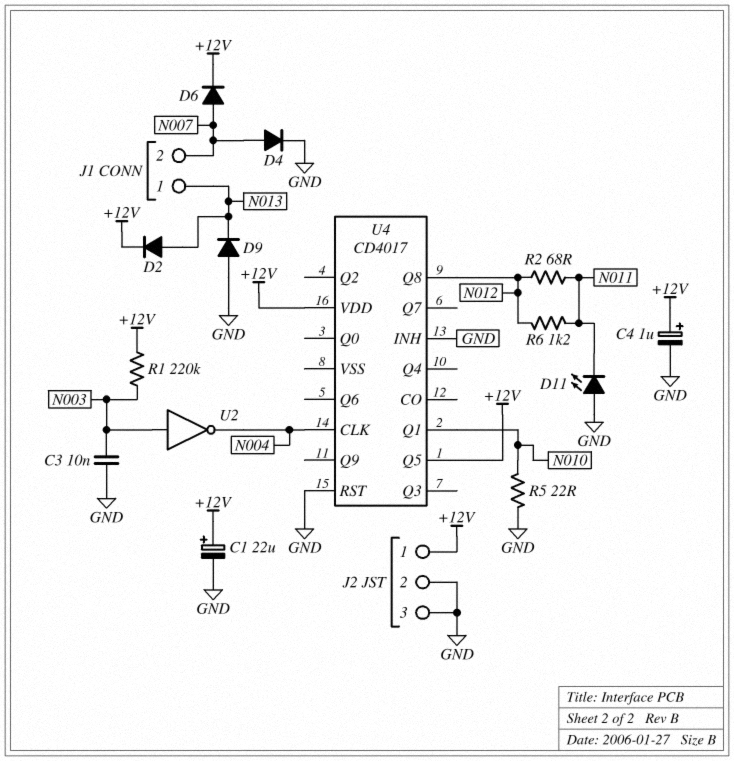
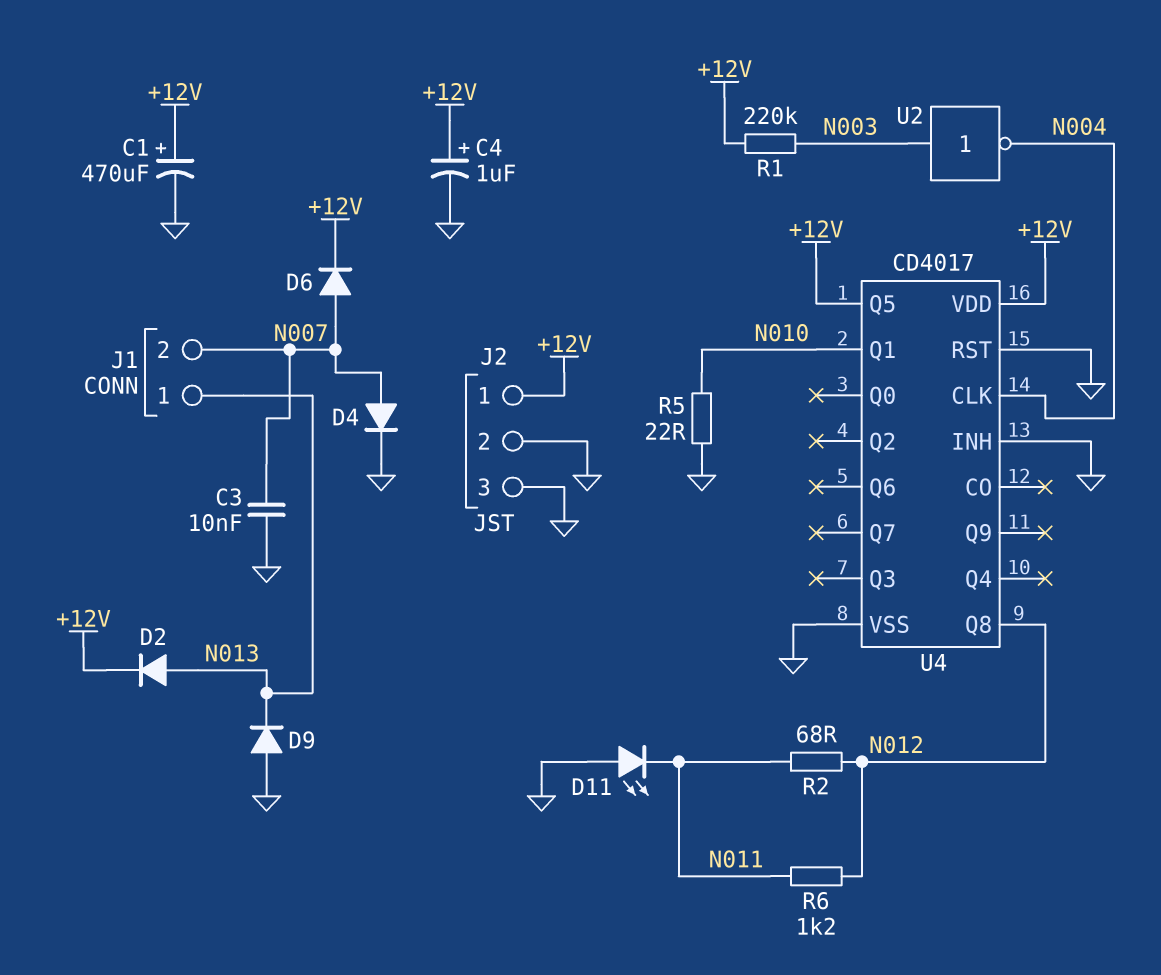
C1: 22uF (plus +12V, minus GND) -> 470uF (plus +12V, minus GND)
C3: 10nF (GND, N003) -> 10nF (GND, N007)
U4 pin VSS: none -> GND

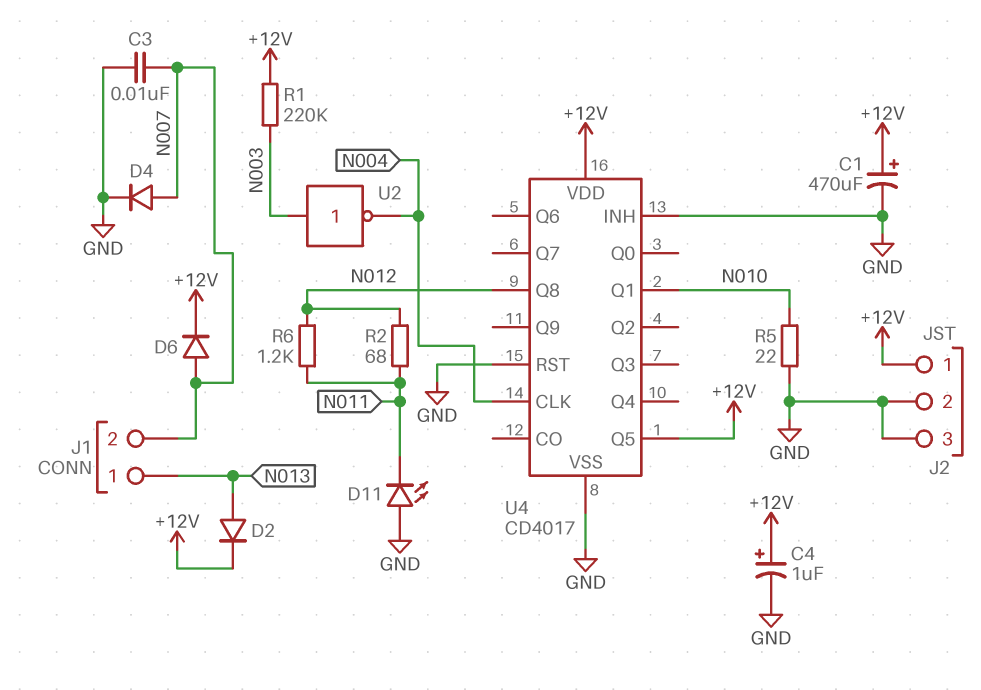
D9: diode (A GND, K N013) -> none

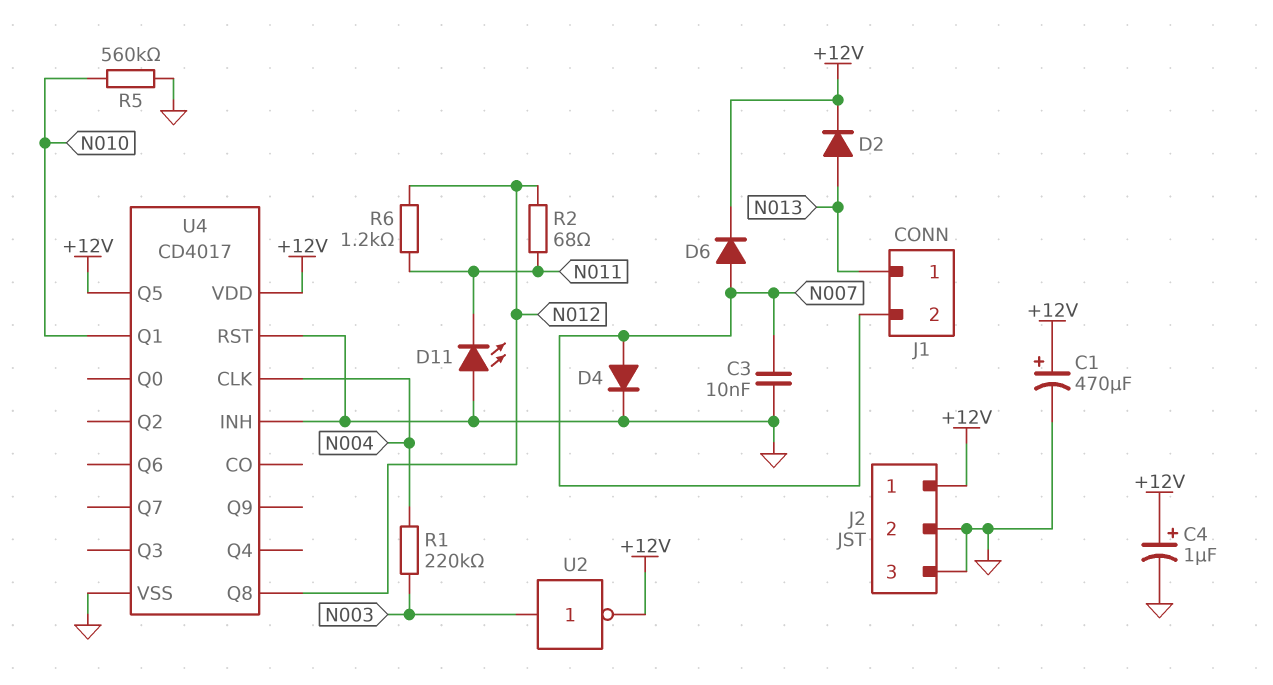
R1: 220k (+12V, N003) -> 220k (N003, N004)
R5: 22 (GND, N010) -> 560k (GND, N010)
U2: NOT (in N003, out N004) -> NOT (in N003, out +12V)

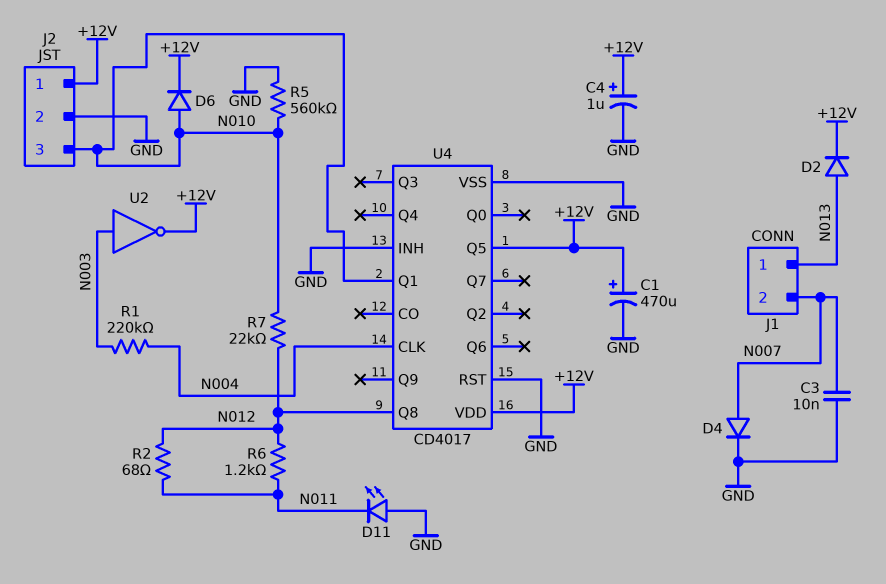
D6: diode (A N007, K +12V) -> diode (A N010, K +12V)
J2 pin 3: GND -> N010
R7: none -> 22k (N010, N012)

